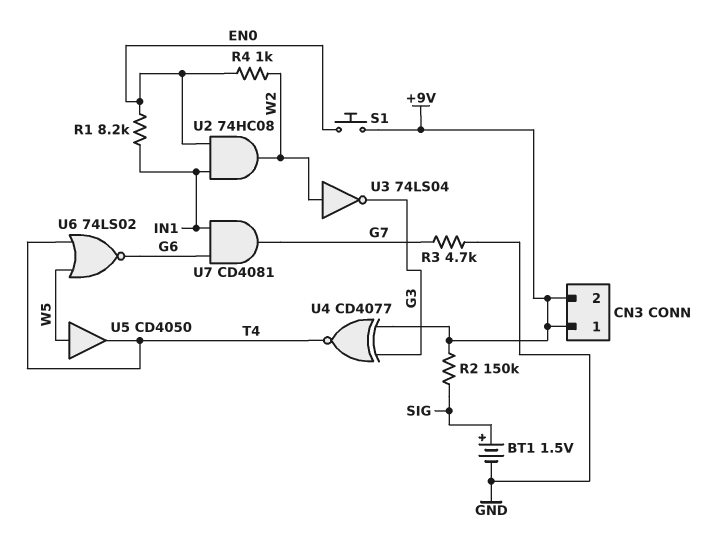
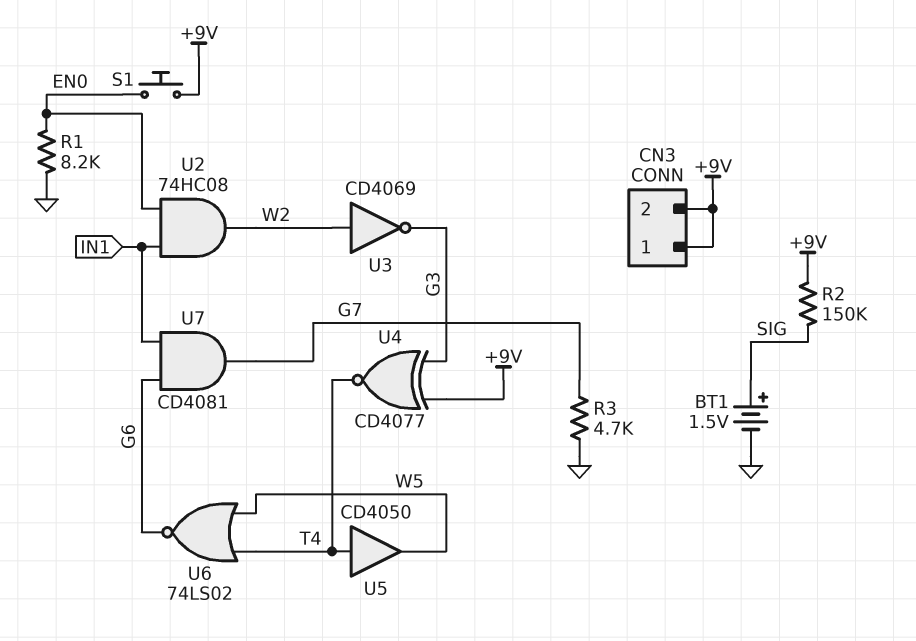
R1: 8.2k (EN0, IN1) -> 8.2k (EN0, GND)
R4: 1k (EN0, W2) -> none
U3: NOT 74LS04 (in W2, out G3) -> NOT CD4069 (in W2, out G3)
U5: buffer CD4050 (in W5, out T4) -> buffer CD4050 (in T4, out W5)

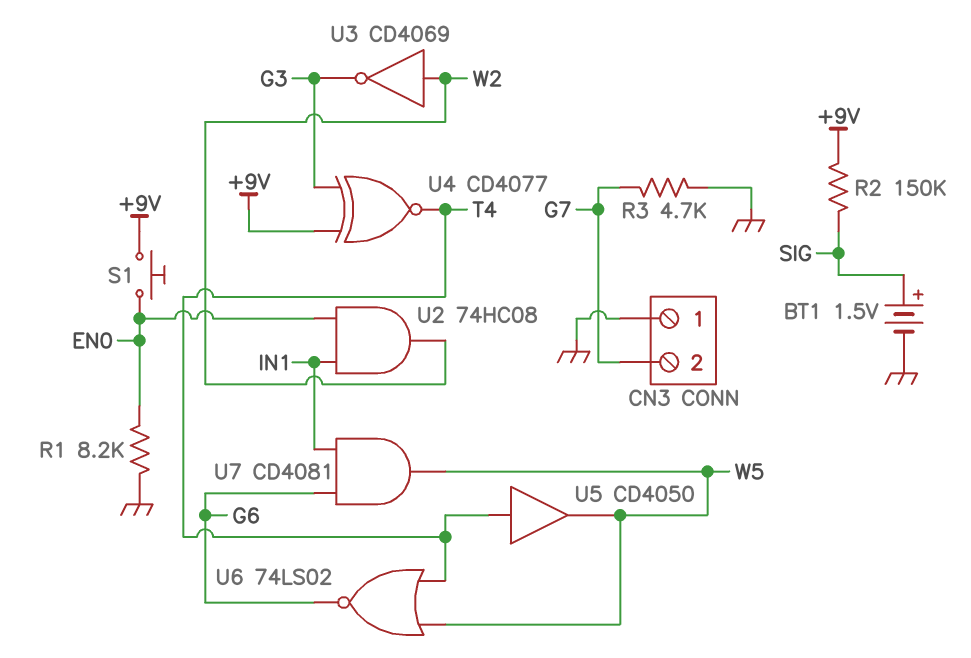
CN3 pin 1: +9V -> GND
CN3 pin 2: +9V -> G7
U7: AND CD4081 (in G6, in IN1, out G7) -> AND CD4081 (in G6, in IN1, out W5)

